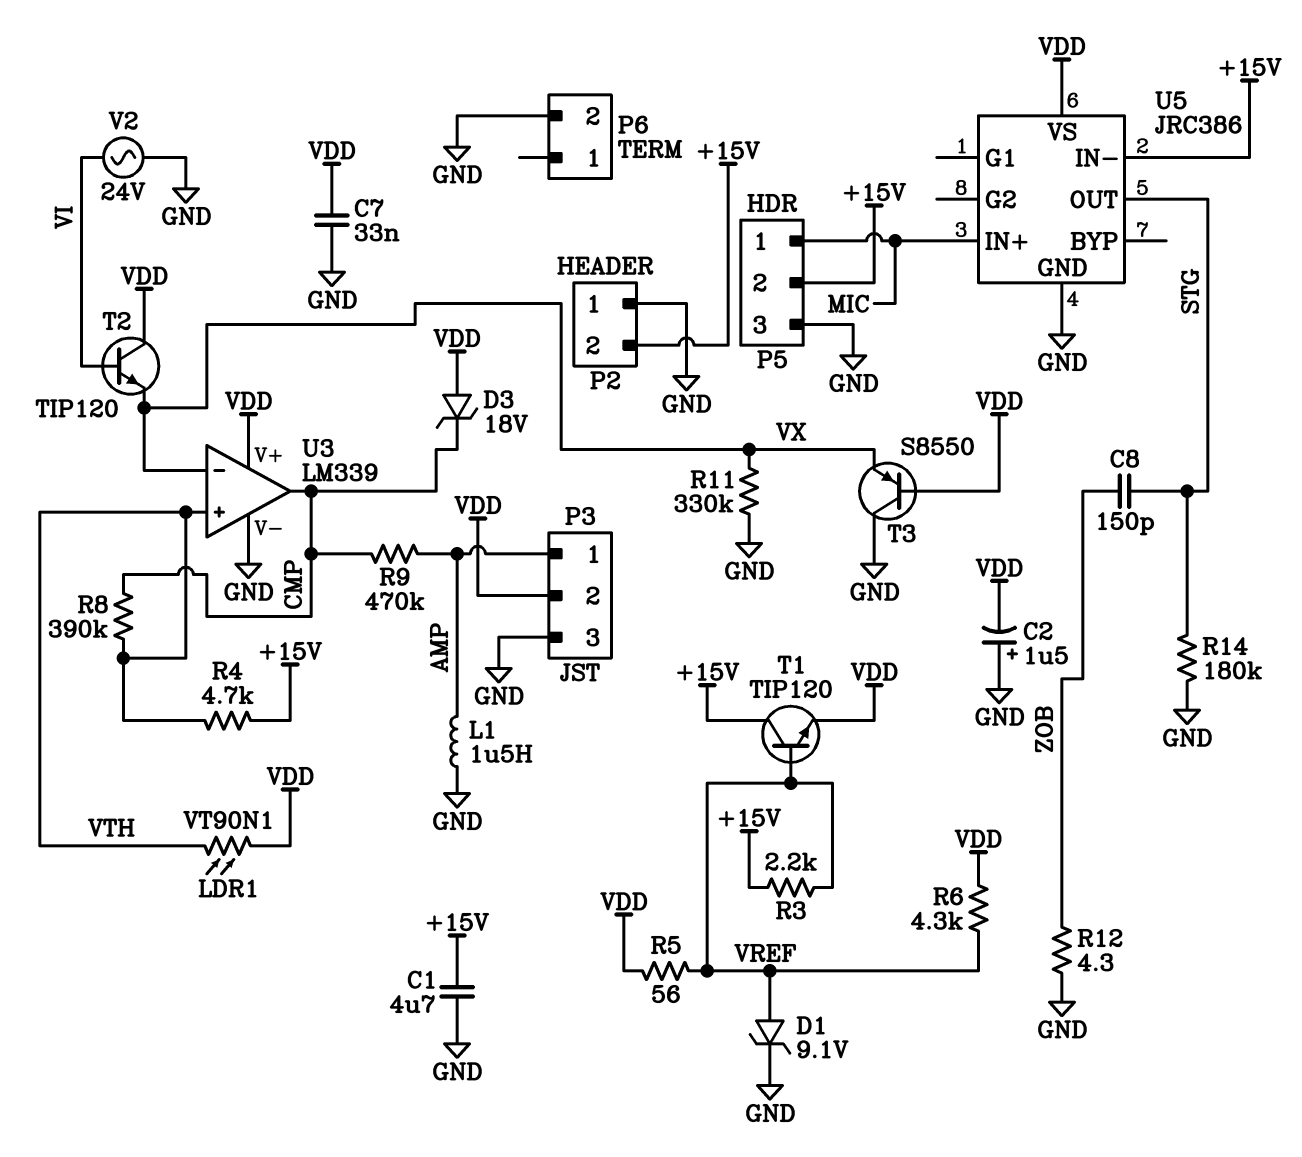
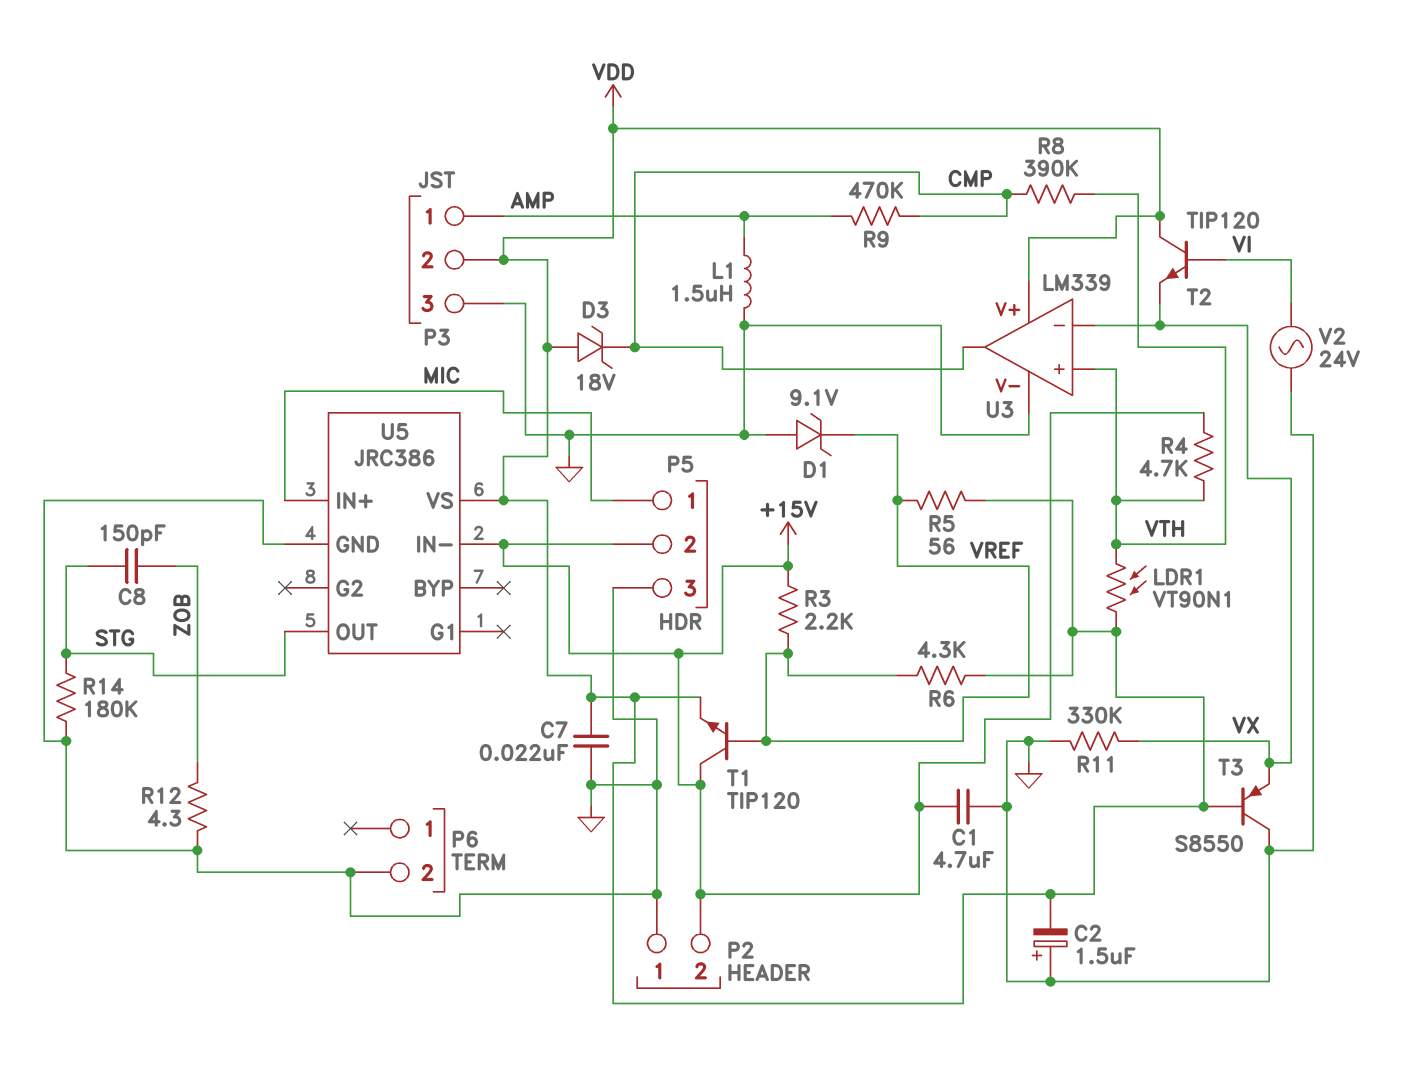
C7: 33nF (GND, VDD) -> 22nF (GND, VDD)
D1: zener 9.1V (A VREF, K GND) -> zener 9.1V (A GND, K VREF)

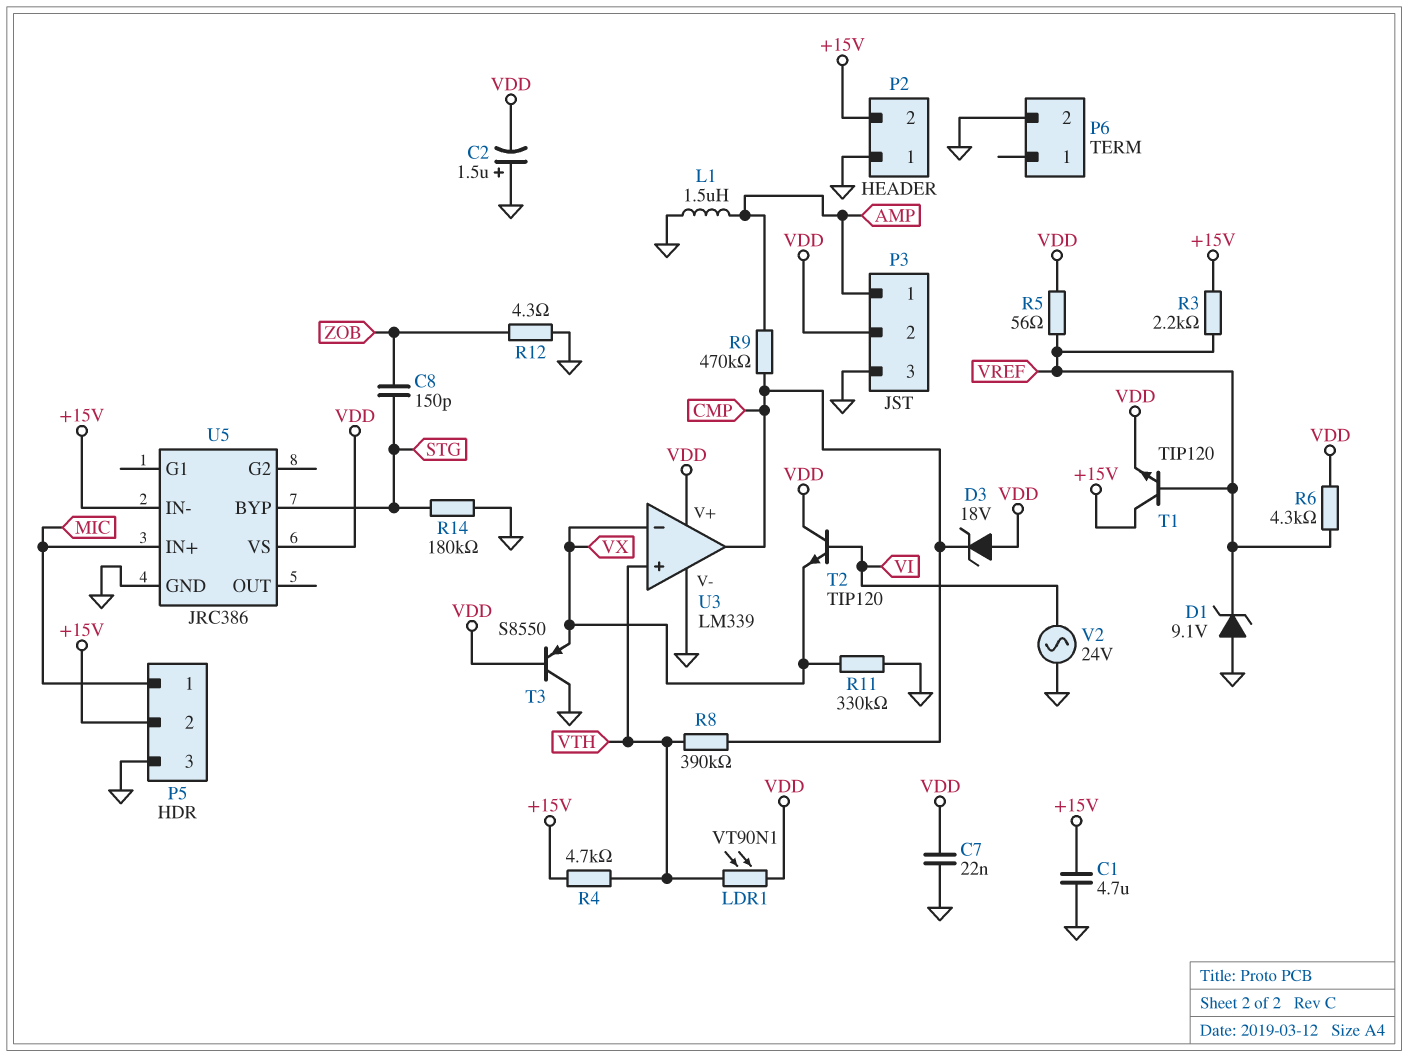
U5 pin BYP: none -> STG
U5 pin OUT: STG -> none

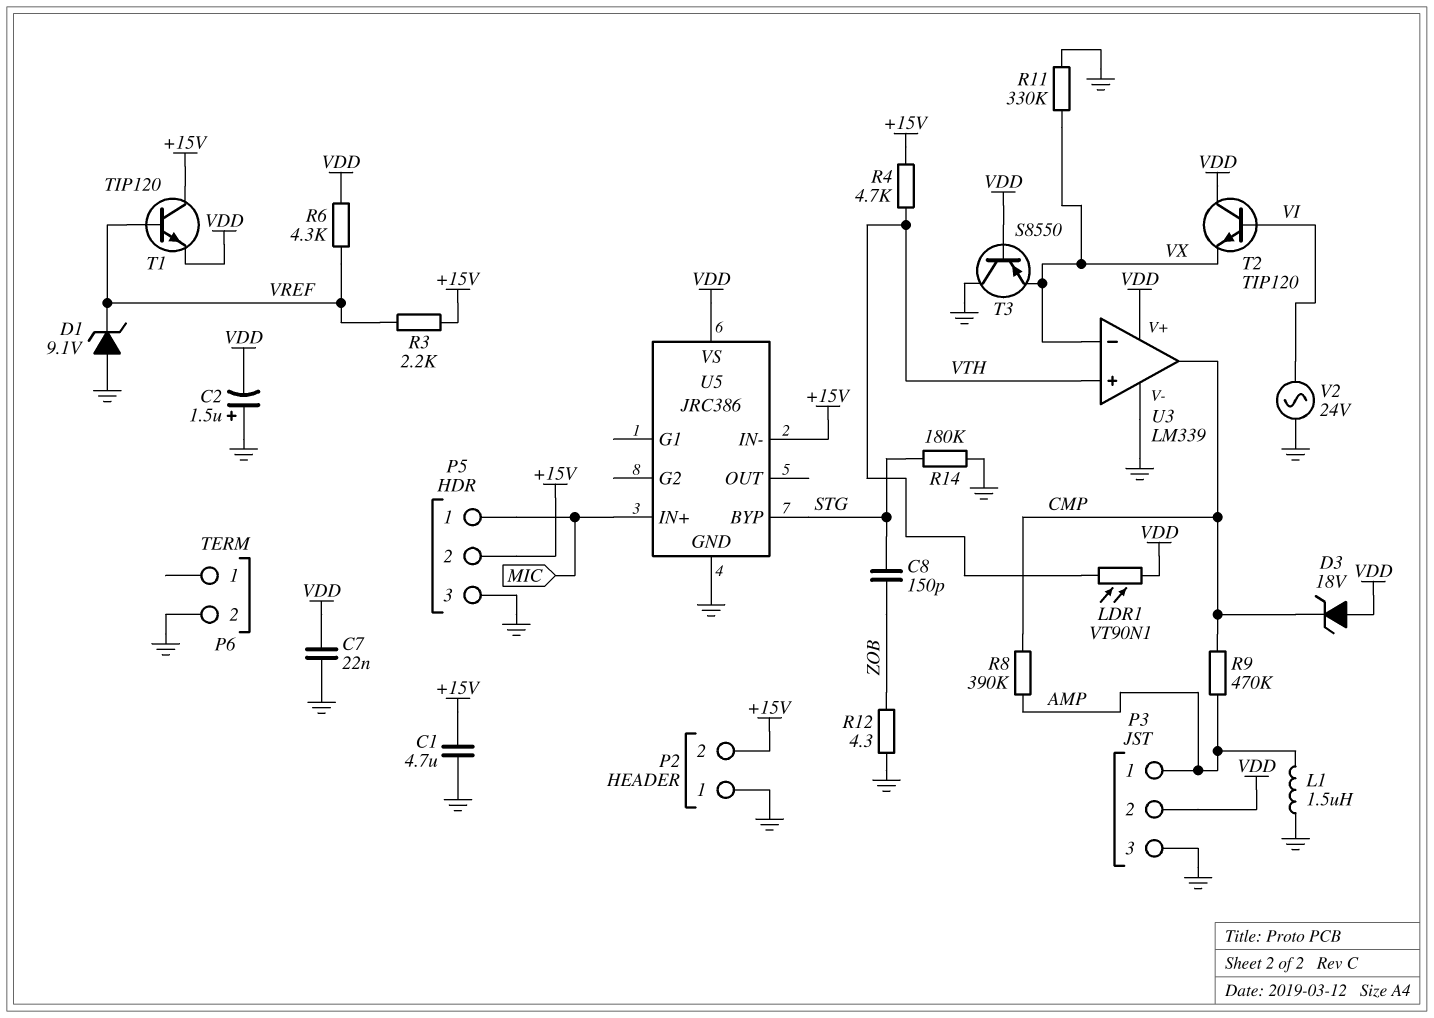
R5: 56 (VDD, VREF) -> none
R8: 390k (CMP, VTH) -> 390k (AMP, CMP)

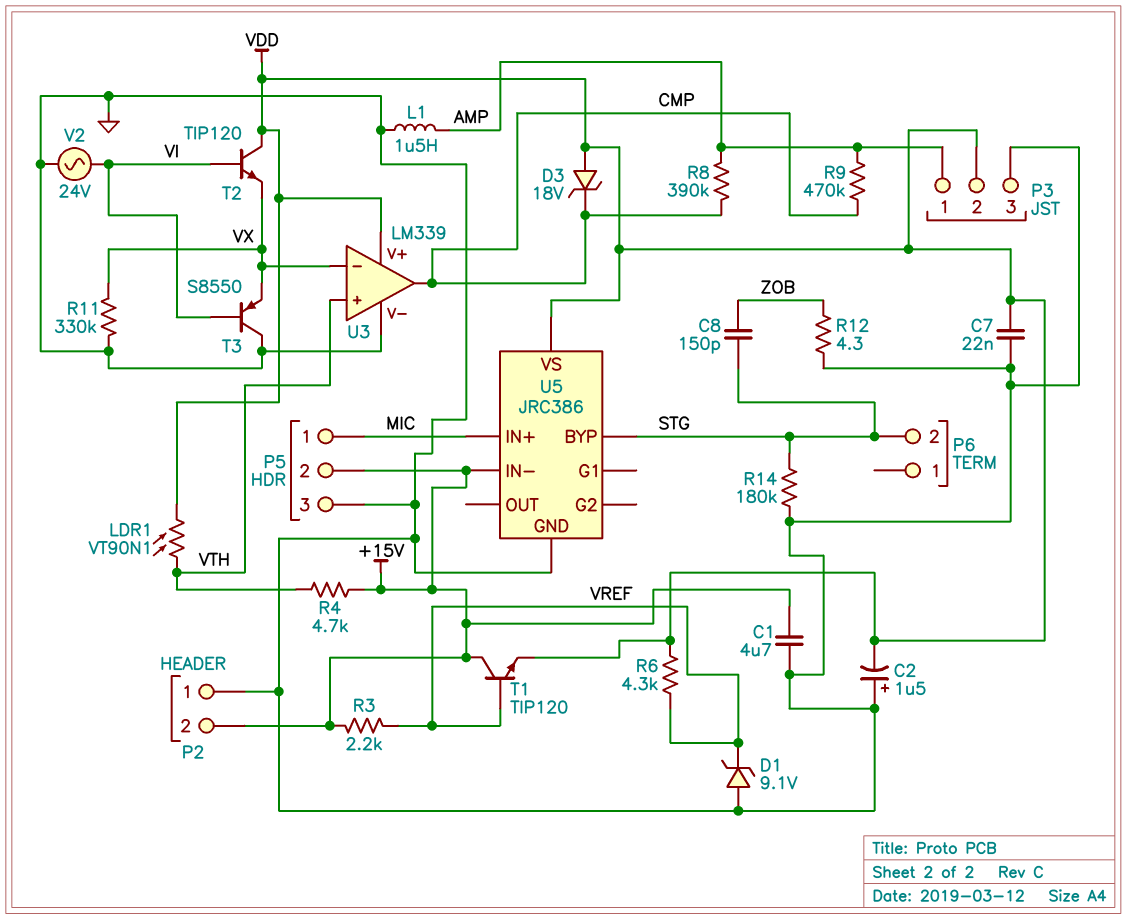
P6 pin 2: GND -> STG
T3: PNP S8550 (B VDD, C GND, E VX) -> PNP S8550 (B VI, C GND, E VX)

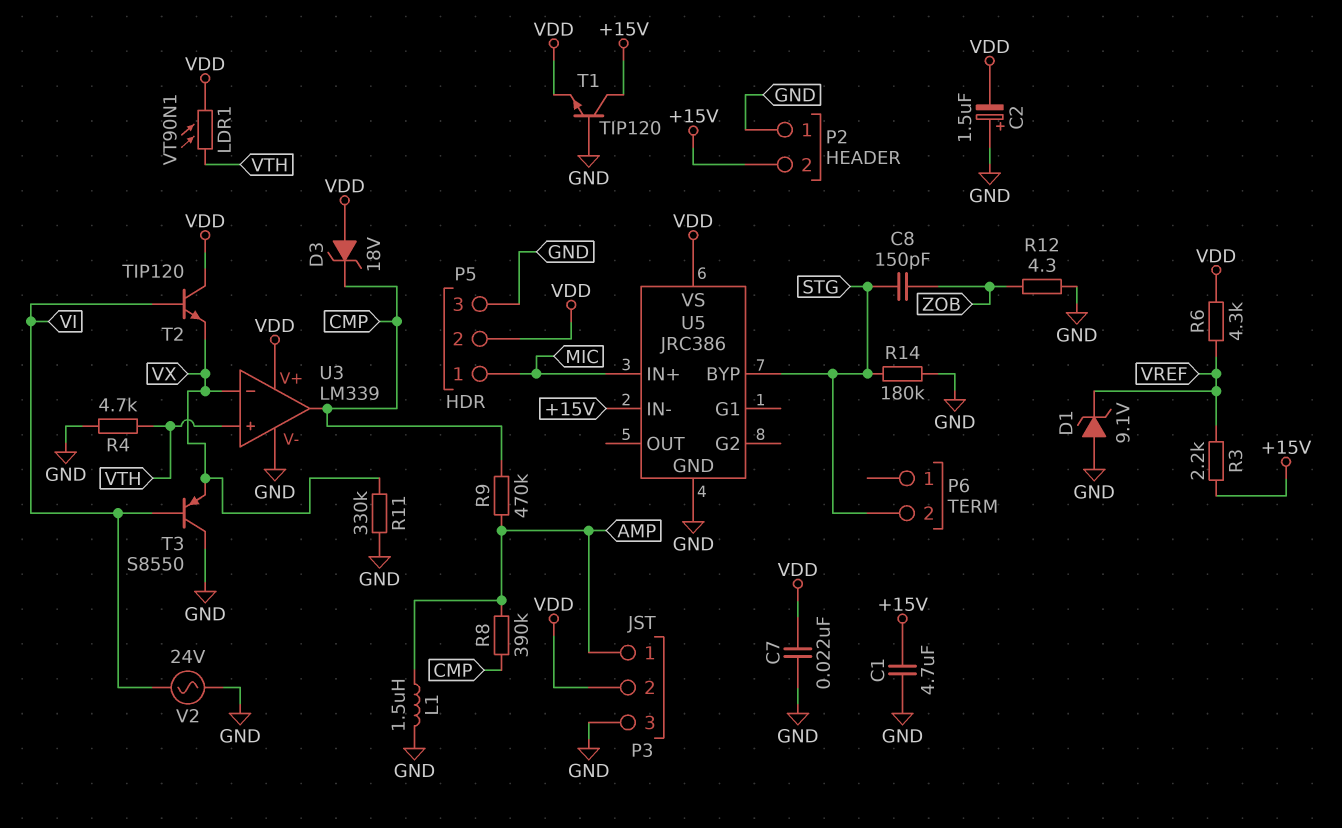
P5 pin 2: +15V -> VDD
R4: 4.7k (+15V, VTH) -> 4.7k (GND, VTH)
T1: NPN TIP120 (B VREF, C +15V, E VDD) -> NPN TIP120 (B GND, C +15V, E VDD)

